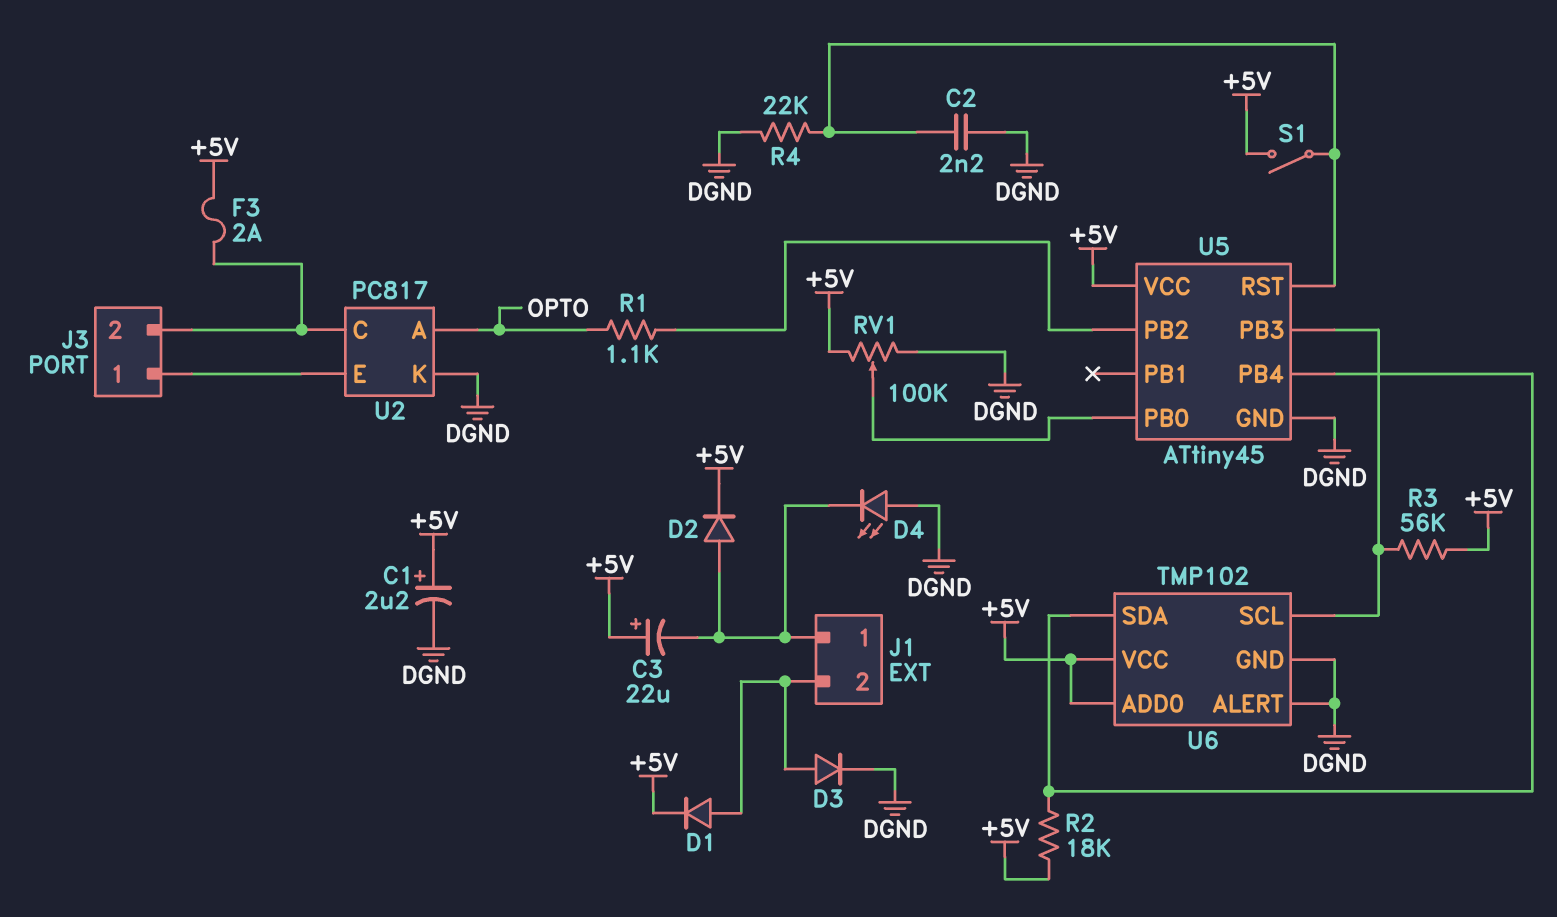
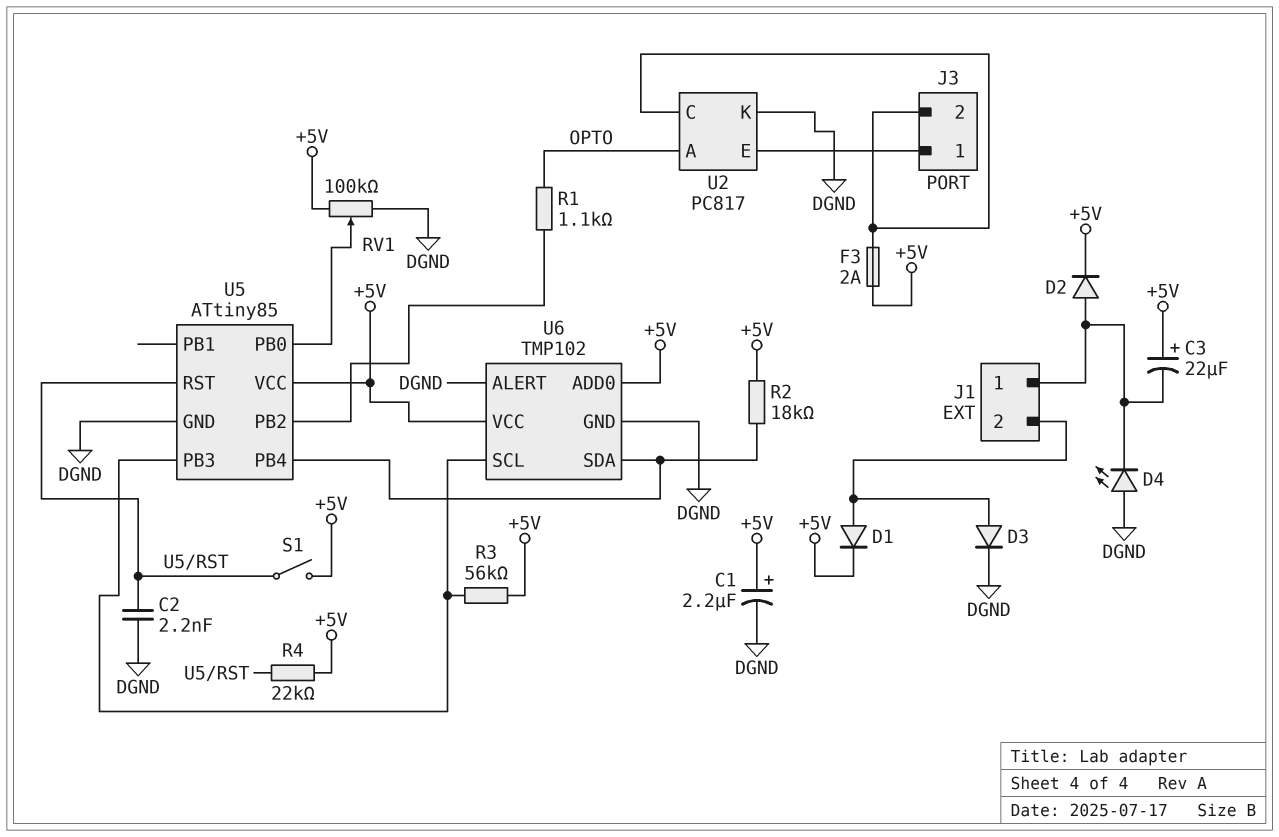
R4: 22k (DGND, U5/RST) -> 22k (+5V, U5/RST)
U5: ATtiny45 -> ATtiny85

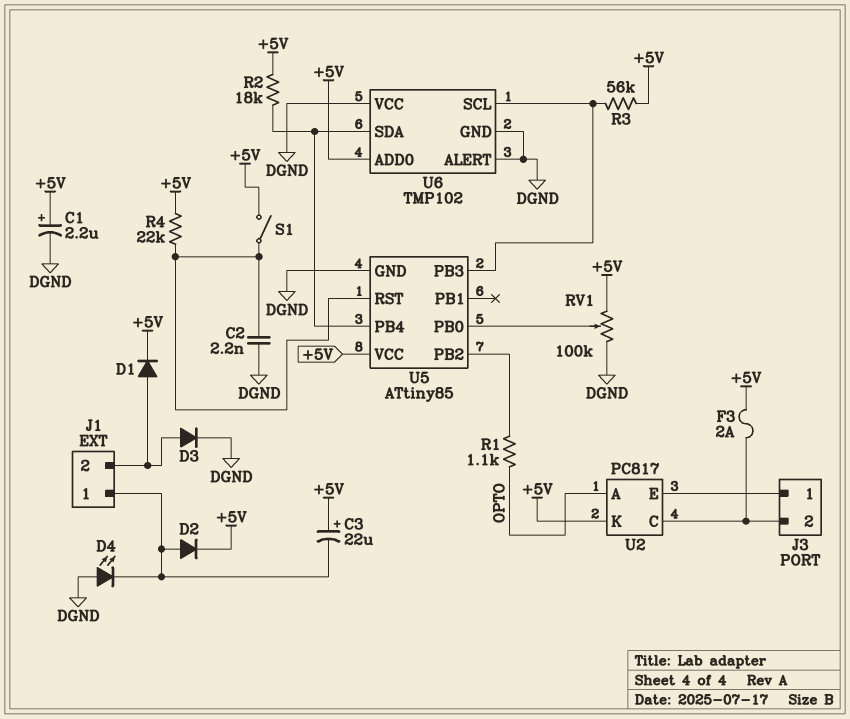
U2 pin K: DGND -> +5V
U6 pin VCC: +5V -> DGND

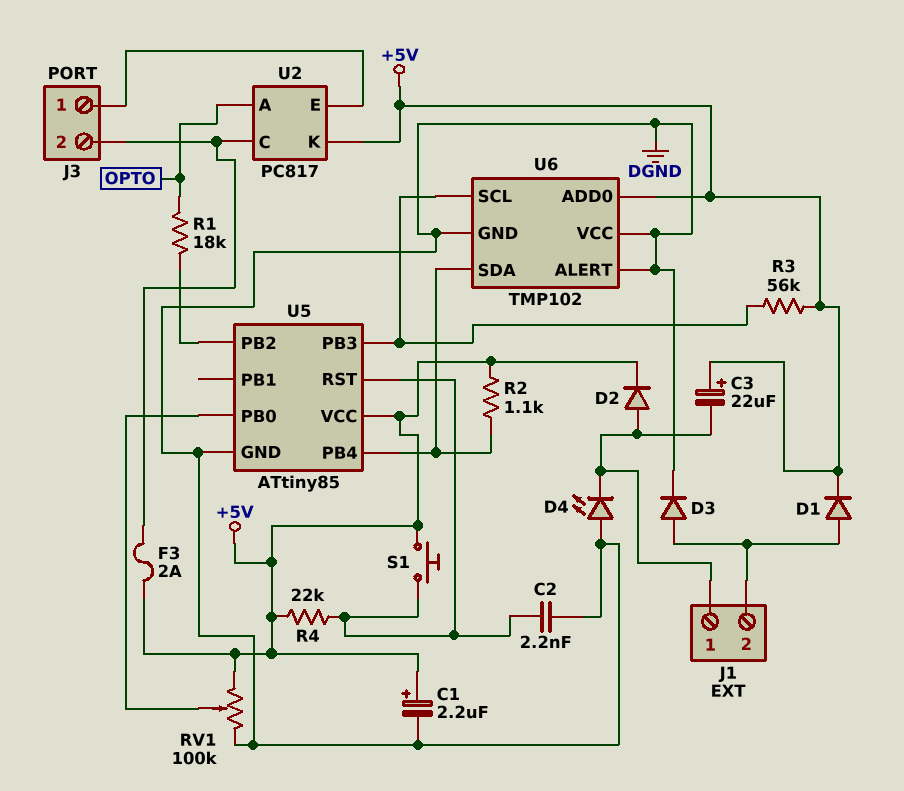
R1: 1.1k (OPTO, U5/PB2) -> 18k (OPTO, U5/PB2)
R2: 18k (+5V, U5/PB4) -> 1.1k (+5V, U5/PB4)
S1: switch (+5V, U5/RST) -> button (+5V, U5/RST)

